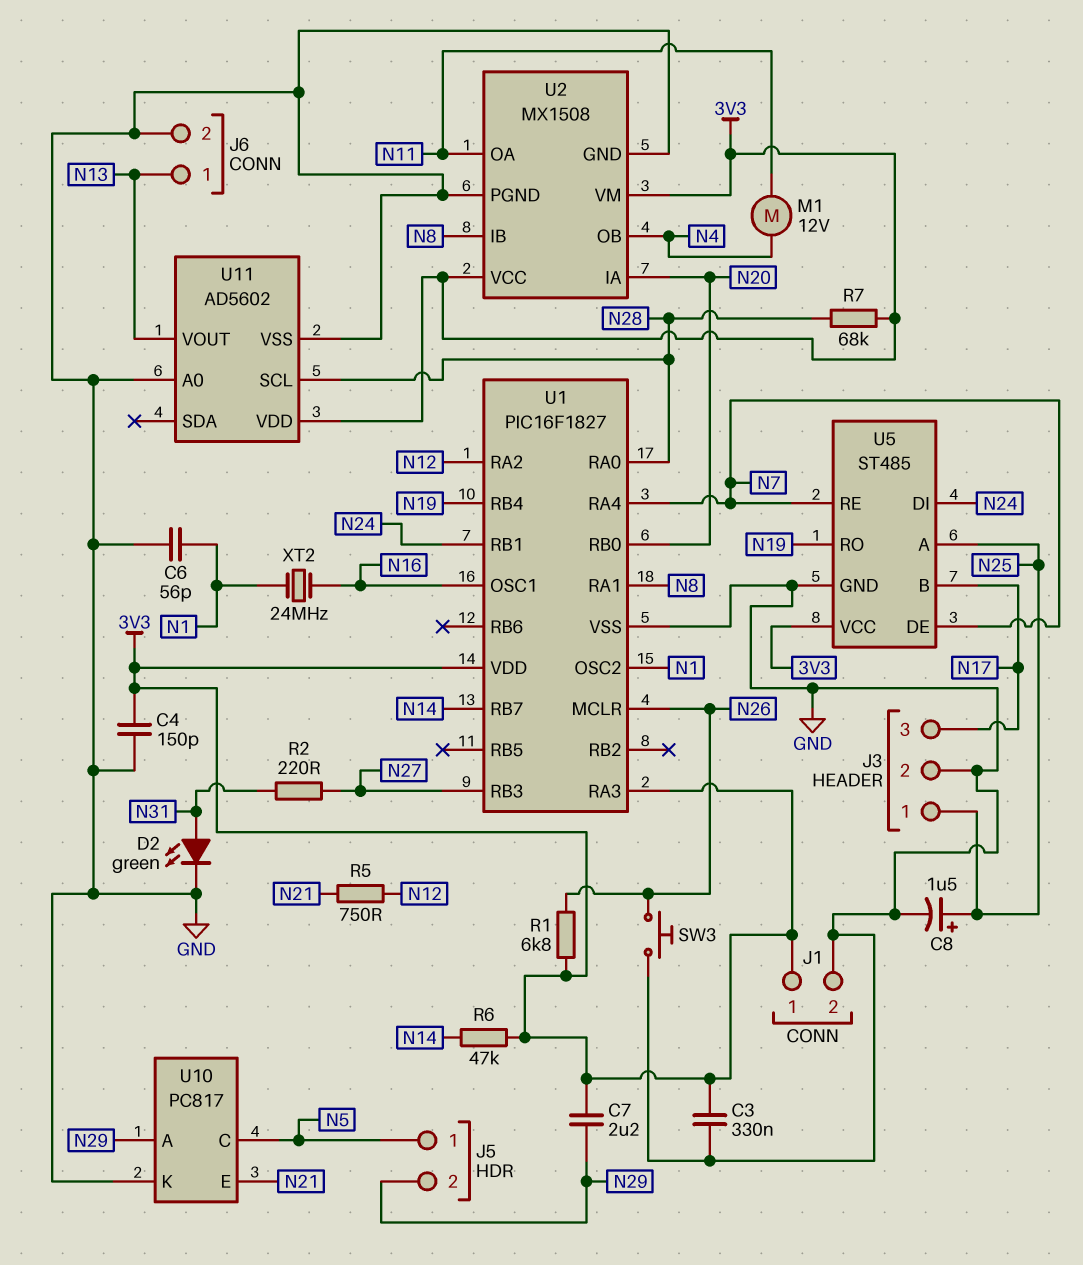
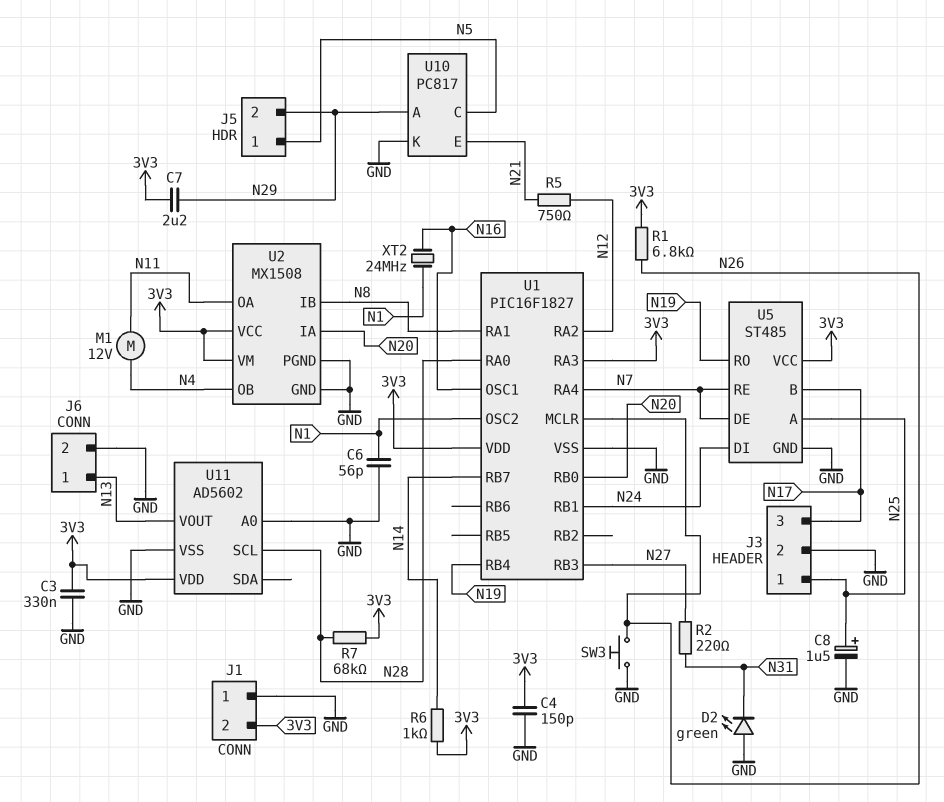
D2: LED green (A N31, K GND) -> LED green (A GND, K N31)
J1 pin 1: 3V3 -> GND
J1 pin 2: GND -> 3V3
R6: 47k (3V3, N14) -> 1k (3V3, N14)

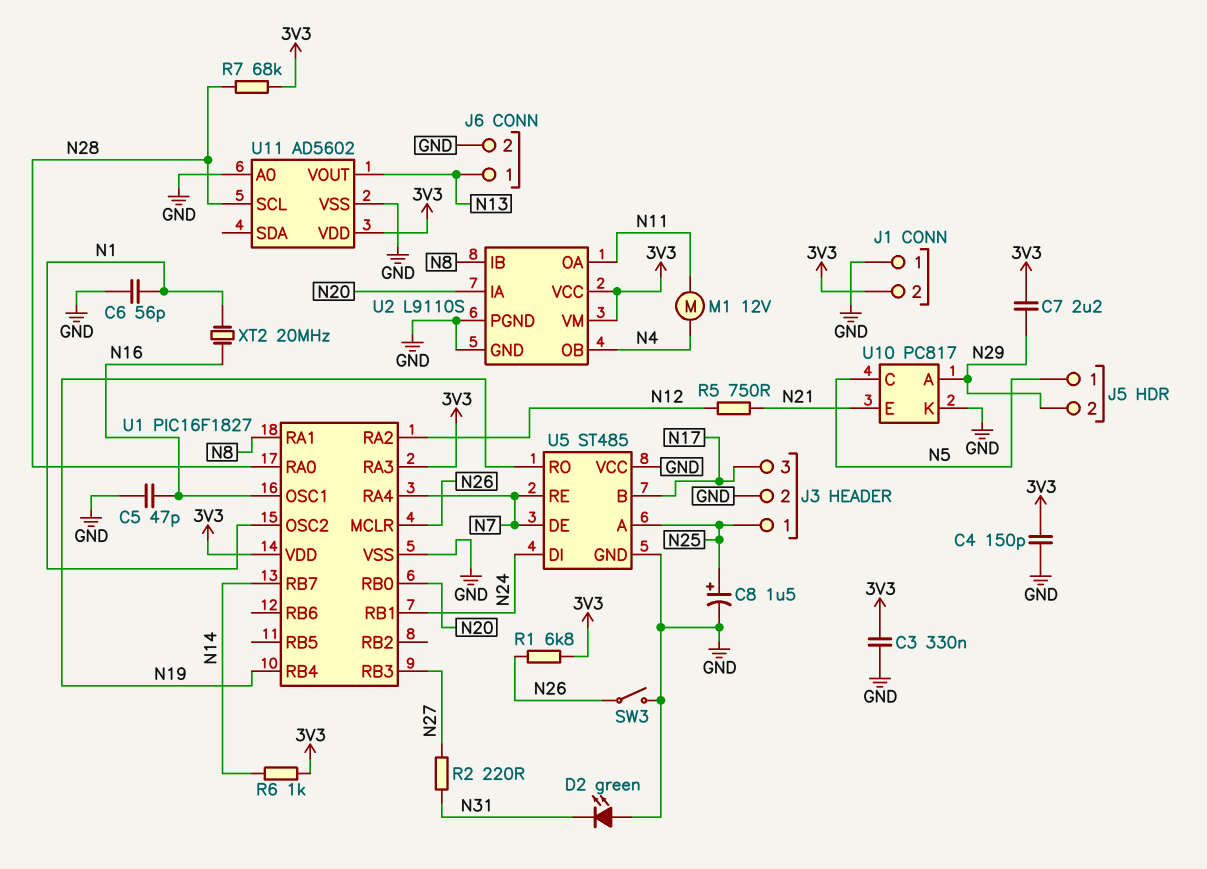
C5: none -> 47pF (GND, N16)
SW3: button (GND, N26) -> switch (GND, N26)
U2: MX1508 -> L9110S
U5 pin VCC: 3V3 -> GND
XT2: 24MHz (N1, N16) -> 20MHz (N1, N16)

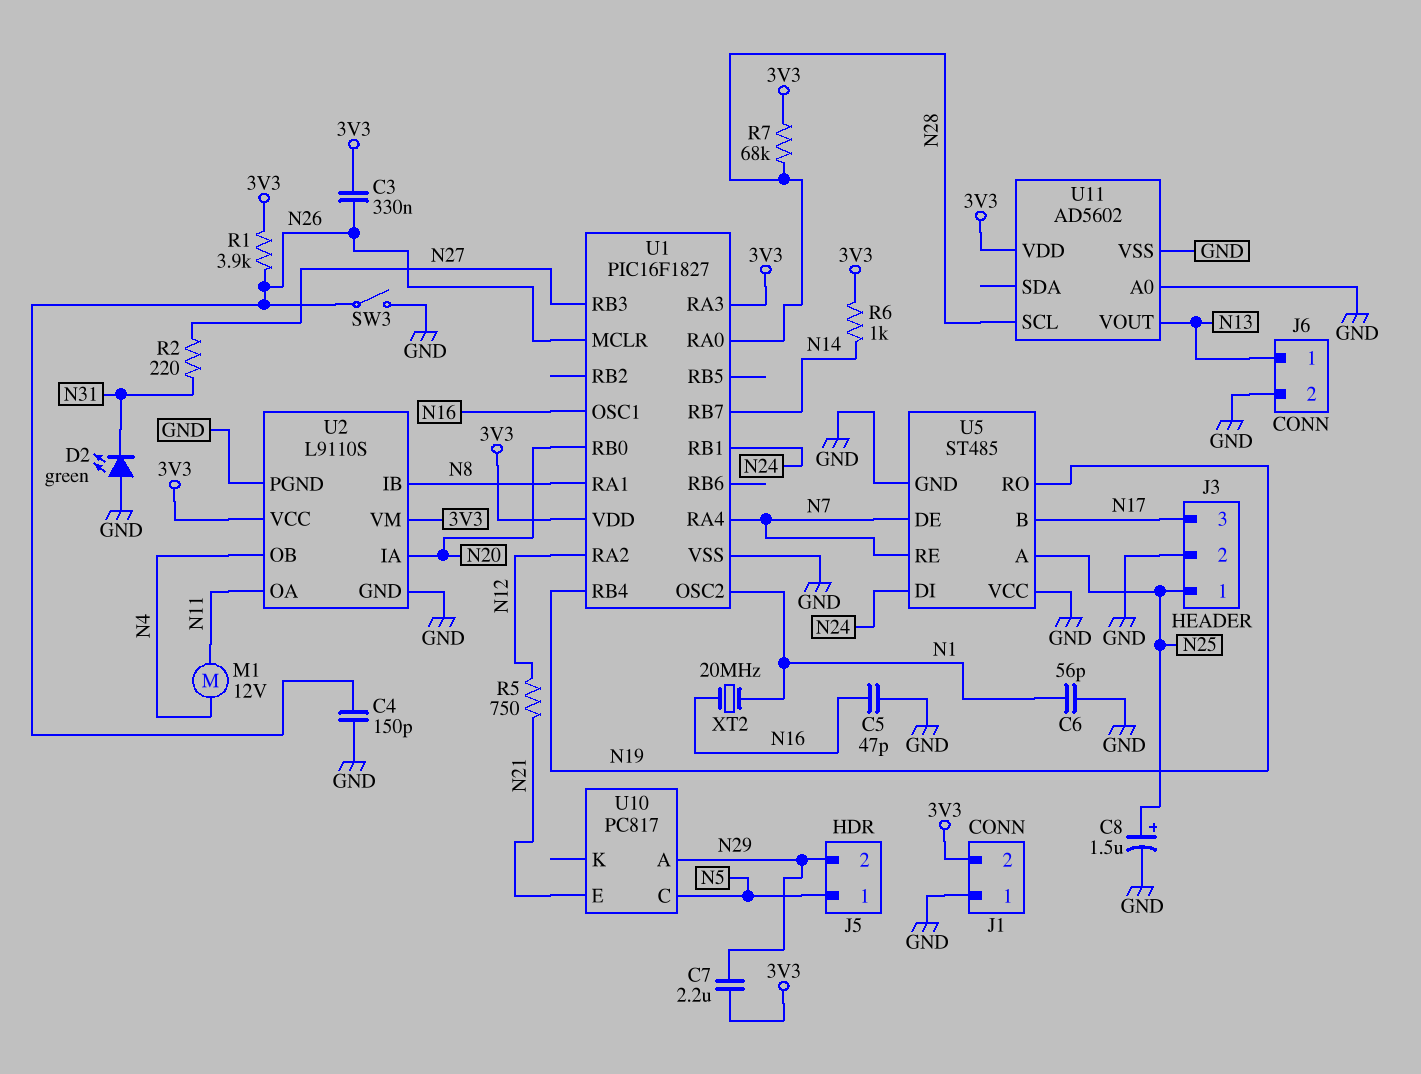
C3: 330nF (3V3, GND) -> 330nF (3V3, N26)
C4: 150pF (3V3, GND) -> 150pF (GND, N26)
R1: 6.8k (3V3, N26) -> 3.9k (3V3, N26)
U10 pin K: GND -> none

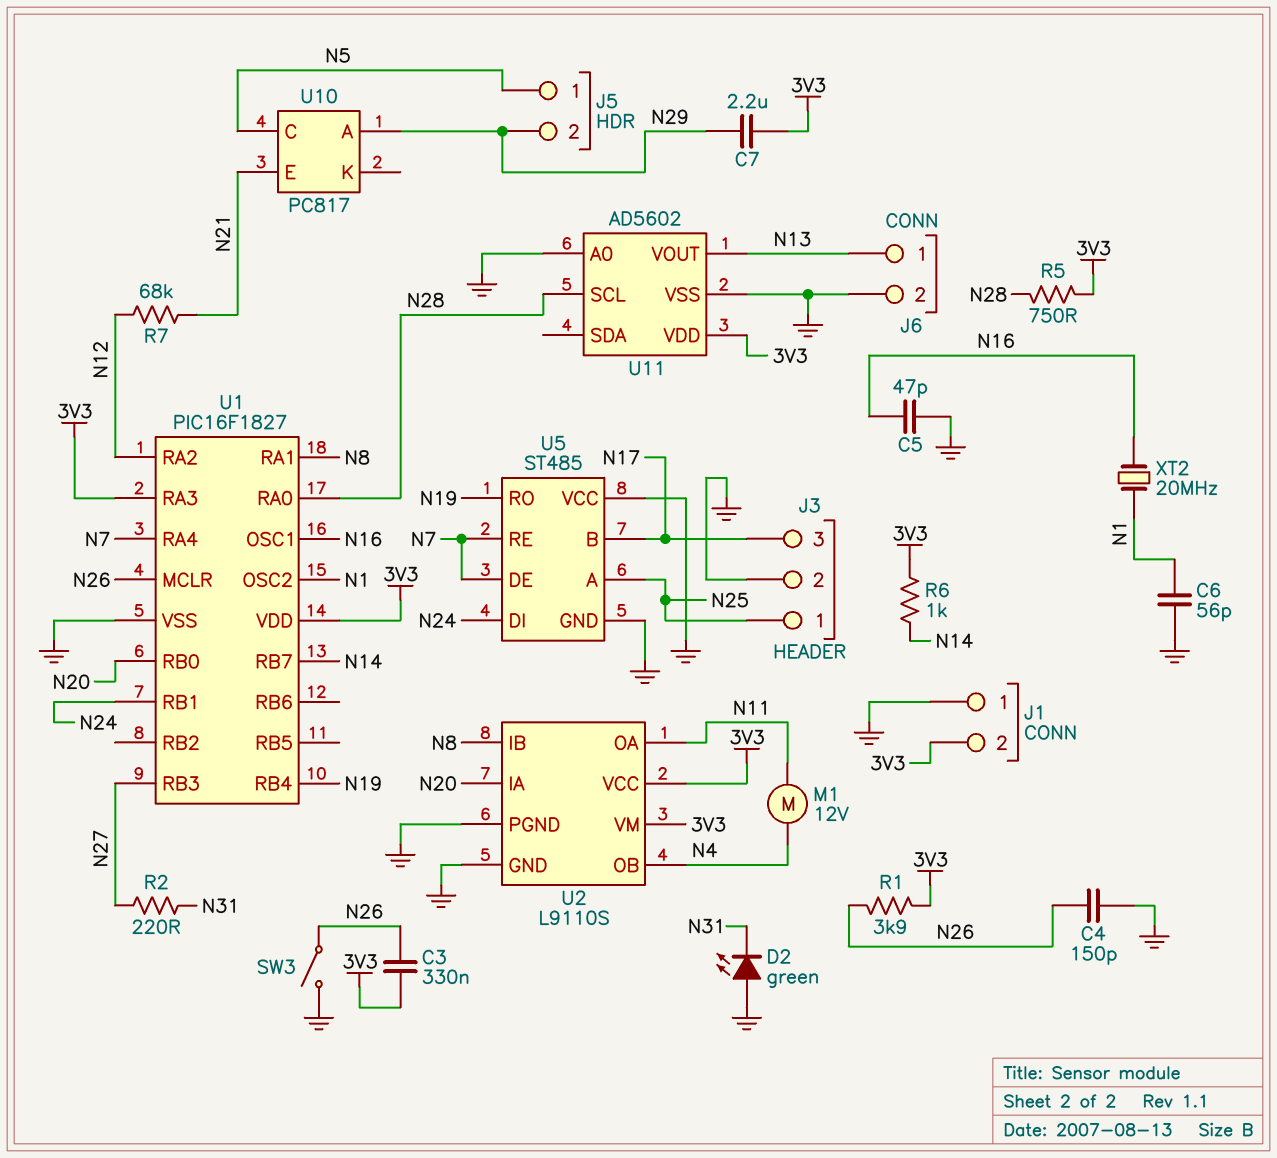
C8: 1.5uF (plus N25, minus GND) -> none
R5: 750 (N12, N21) -> 750 (3V3, N28)
R7: 68k (3V3, N28) -> 68k (N12, N21)

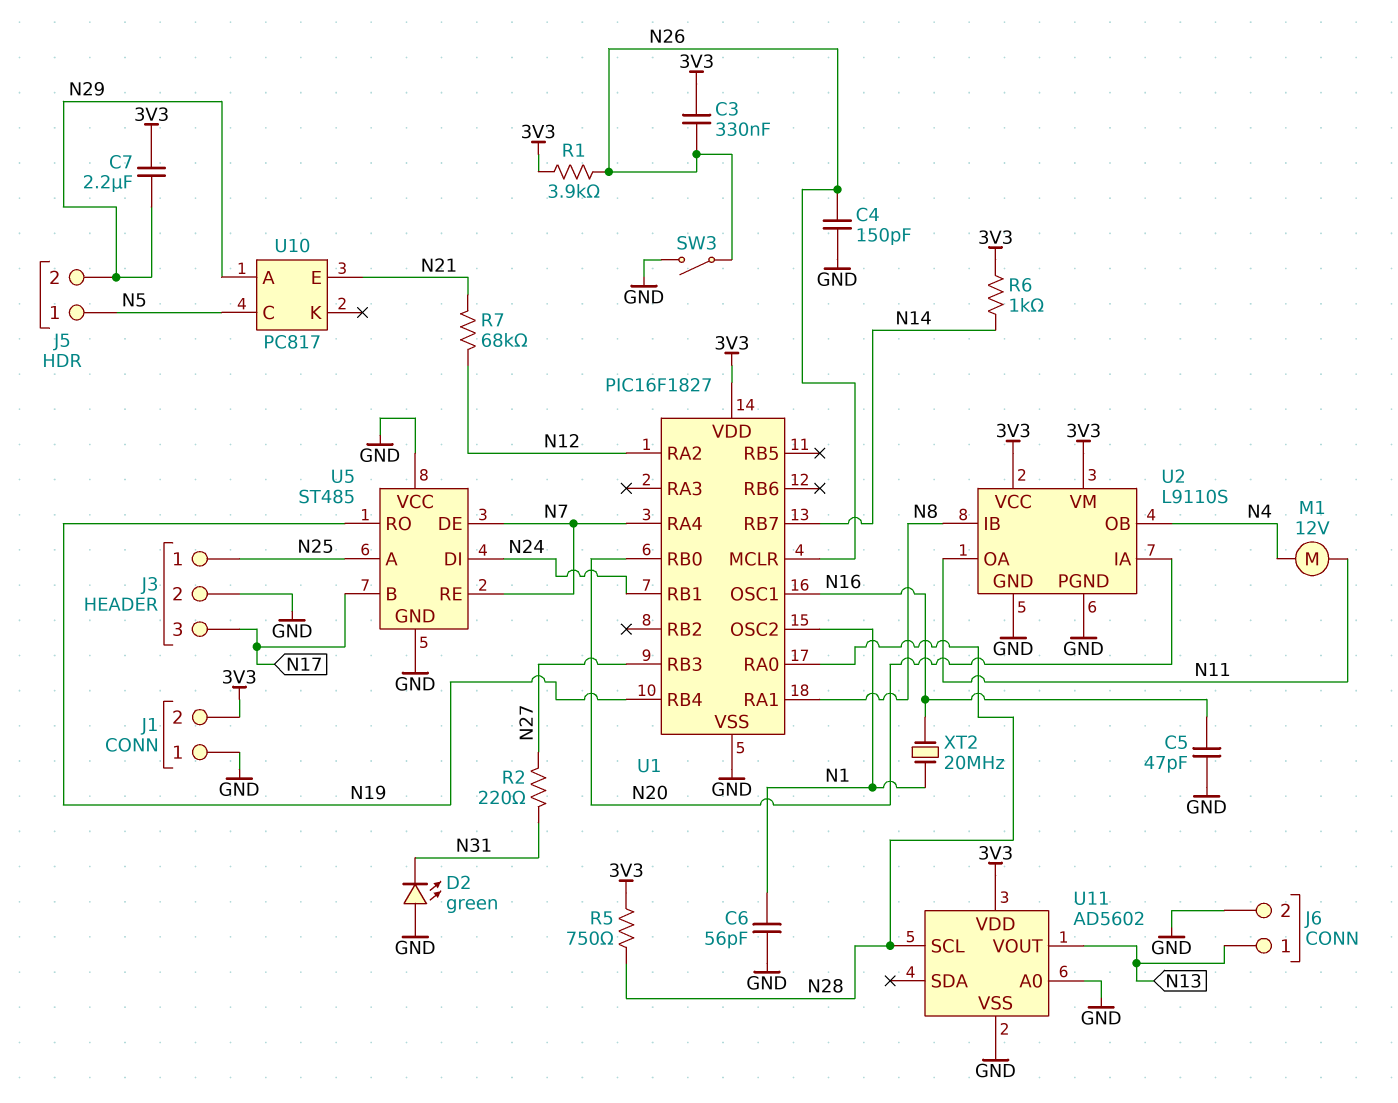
U1 pin RA3: 3V3 -> none

